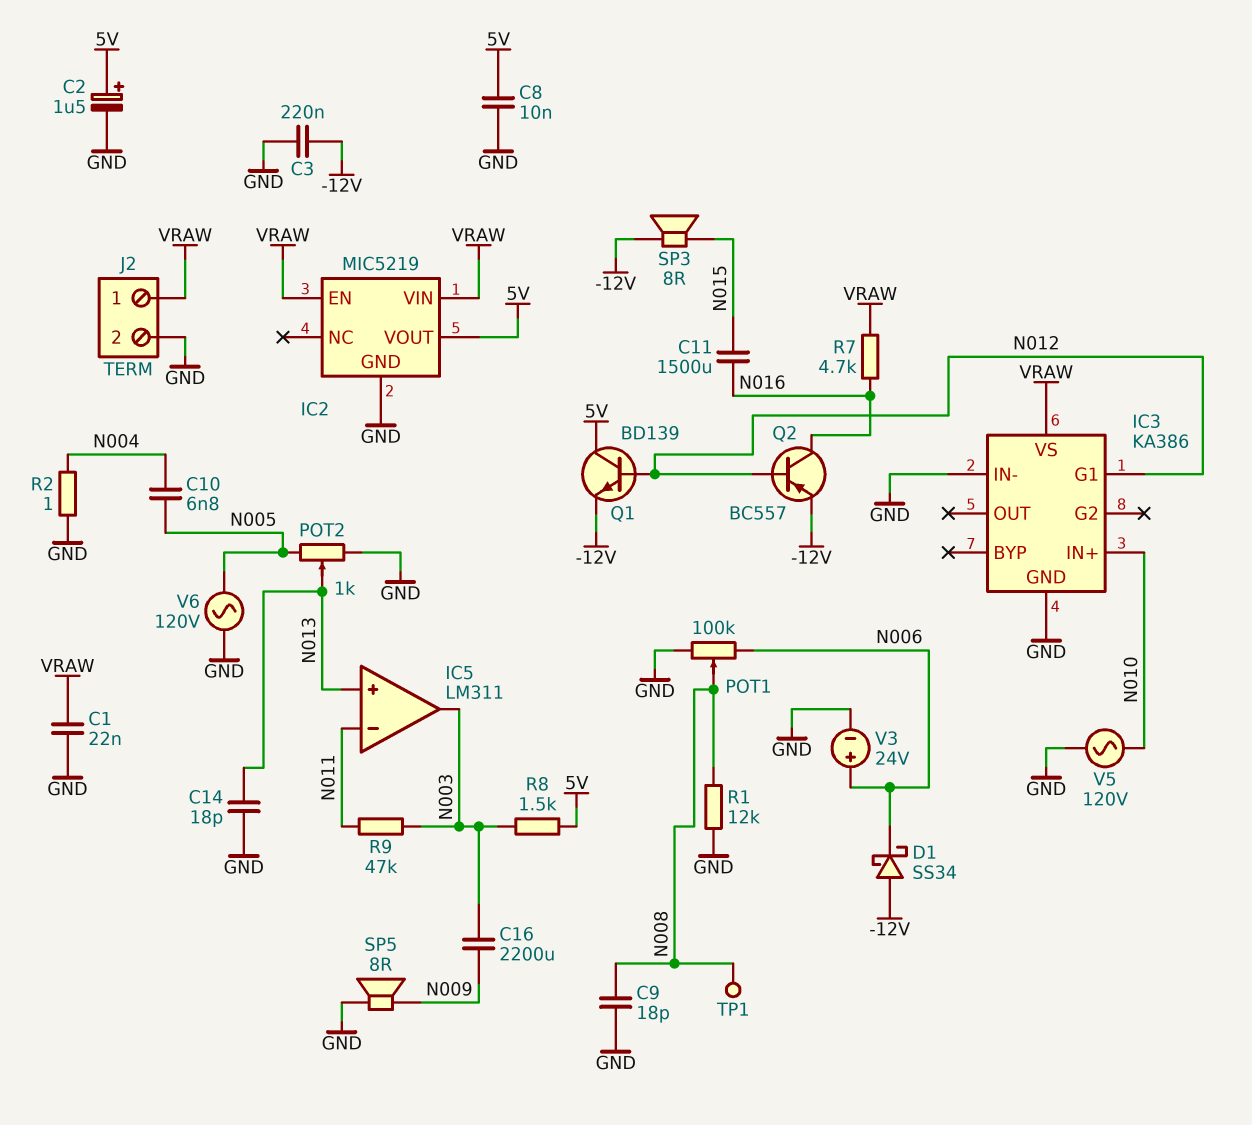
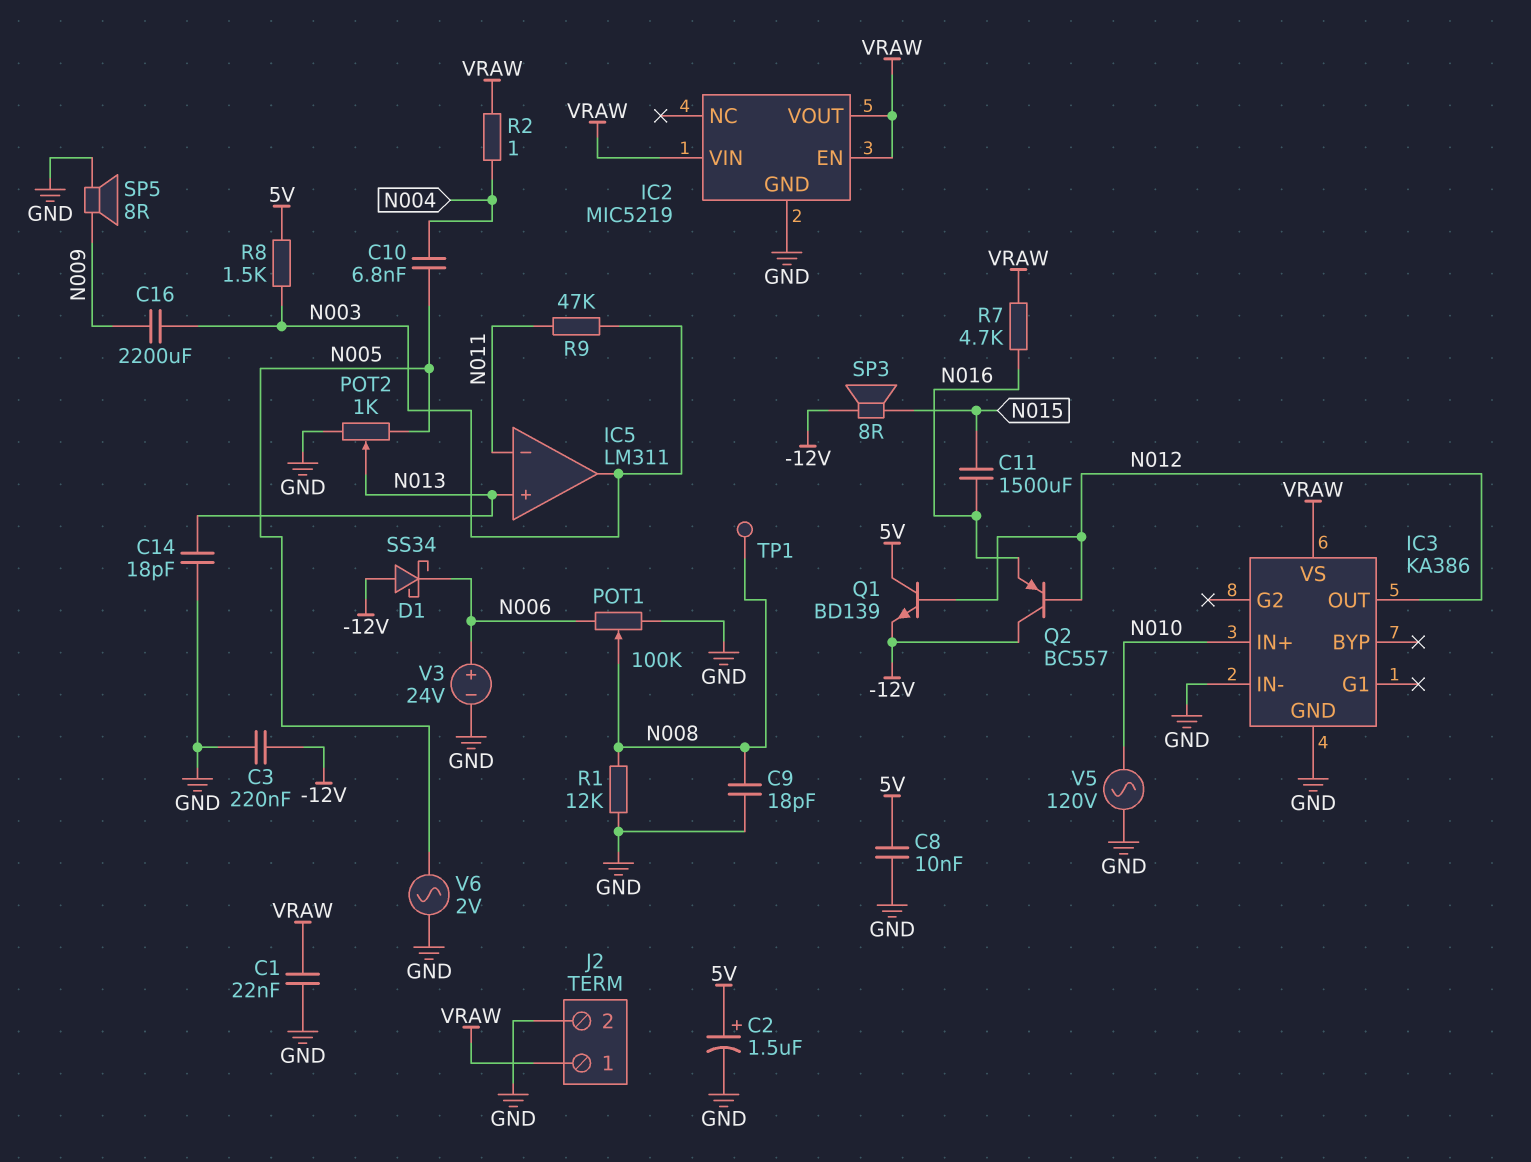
IC2 pin VOUT: 5V -> VRAW
IC3 pin G1: N012 -> none
IC3 pin OUT: none -> N012
Q2: PNP BC557 (B N012, C N016, E -12V) -> PNP BC557 (B N012, C -12V, E N016)
R2: 1 (GND, N004) -> 1 (N004, VRAW)
V6: AC 120V (GND, N005) -> AC 2V (GND, N005)

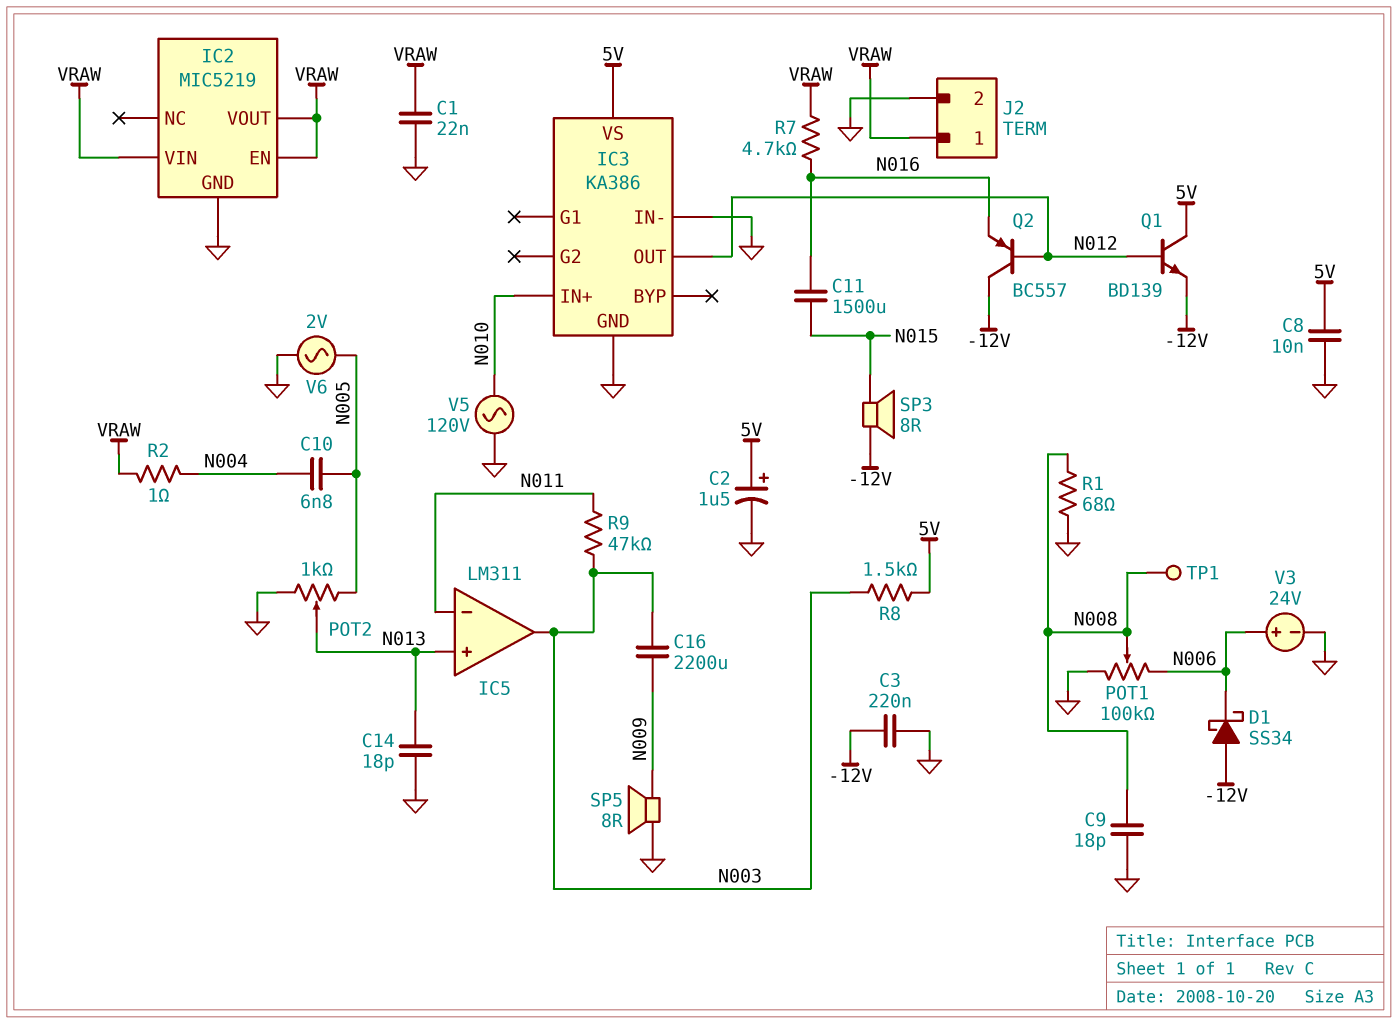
IC3 pin VS: VRAW -> 5V
R1: 12k (GND, N008) -> 68 (GND, N008)

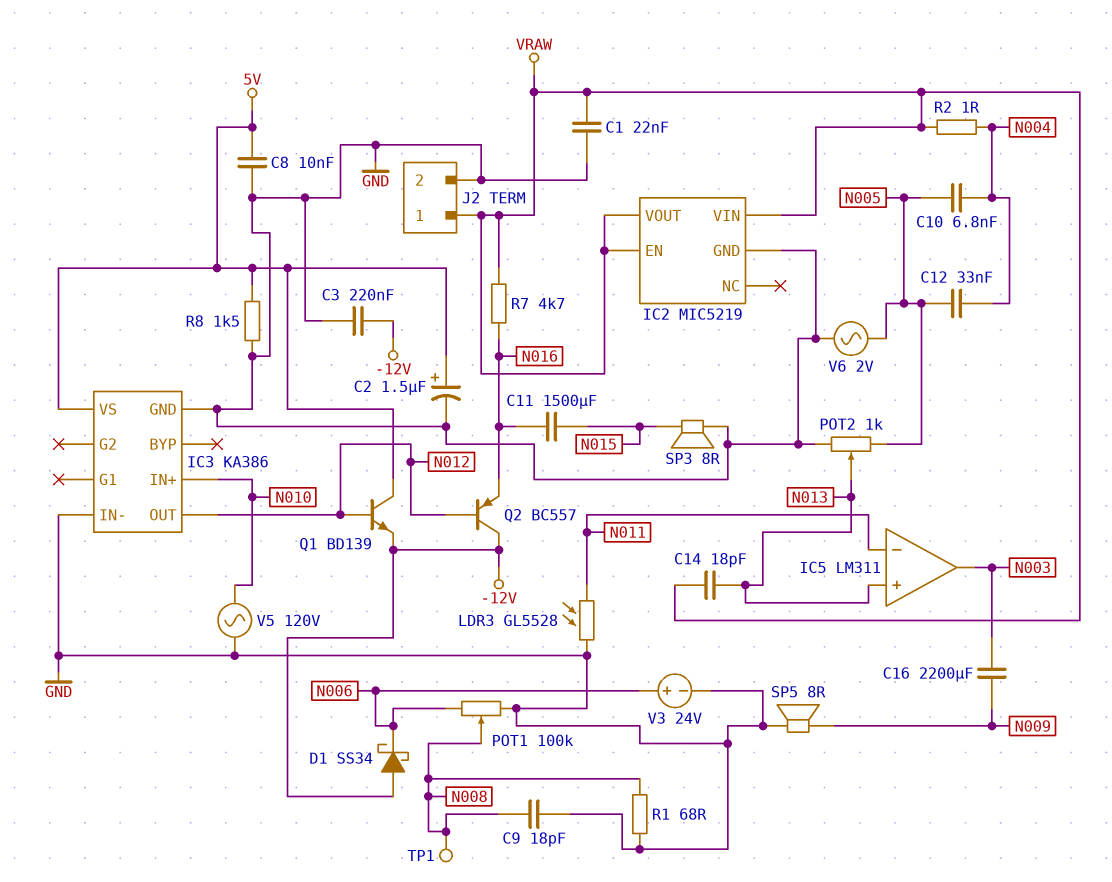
C12: none -> 33nF (N004, N005)
C14: 18pF (GND, N013) -> 18pF (N013, VRAW)
LDR3: none -> GL5528 (GND, N011)
R8: 1.5k (5V, N003) -> 1.5k (5V, GND)
R9: 47k (N003, N011) -> none
SP3: speaker 8R (-12V, N015) -> speaker 8R (GND, N015)

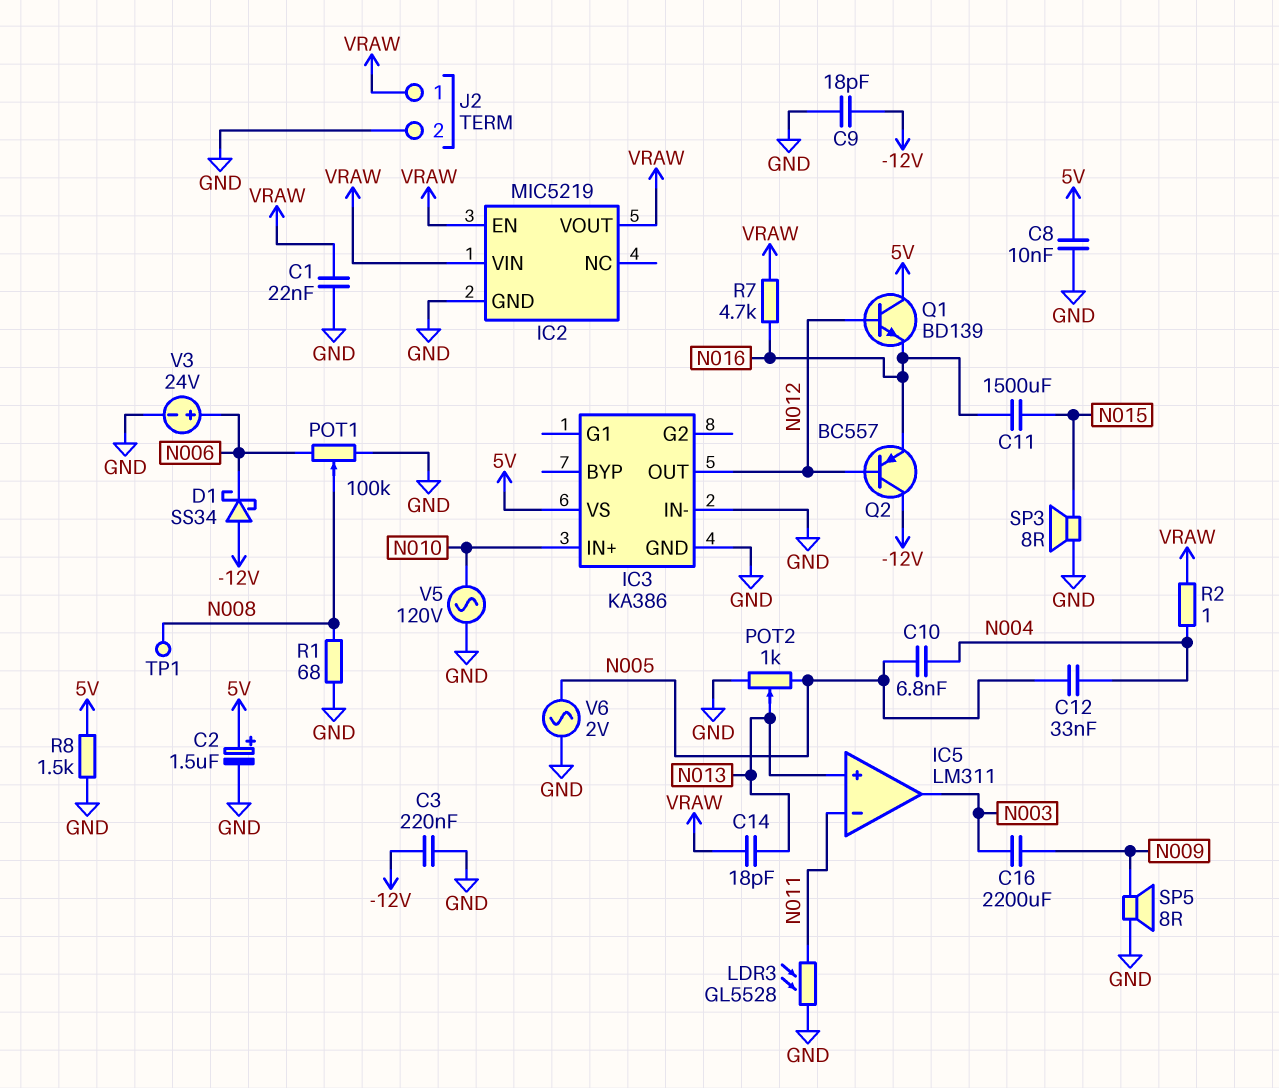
C9: 18pF (GND, N008) -> 18pF (-12V, GND)
Q1: NPN BD139 (B N012, C 5V, E -12V) -> NPN BD139 (B N012, C 5V, E N016)

